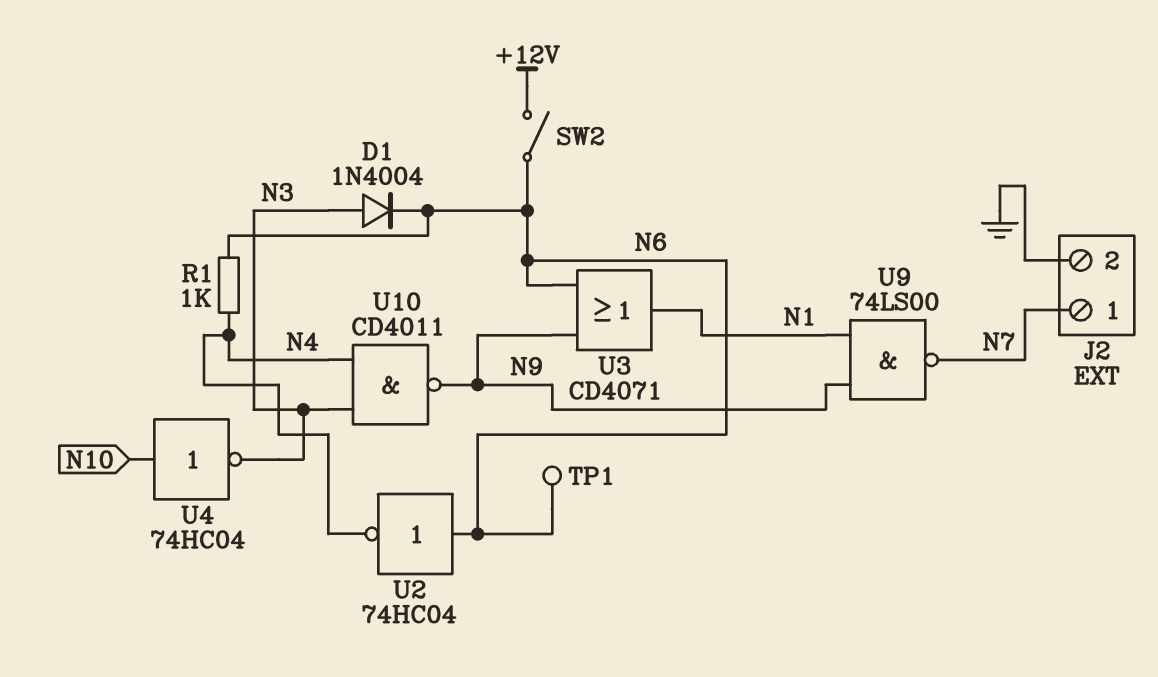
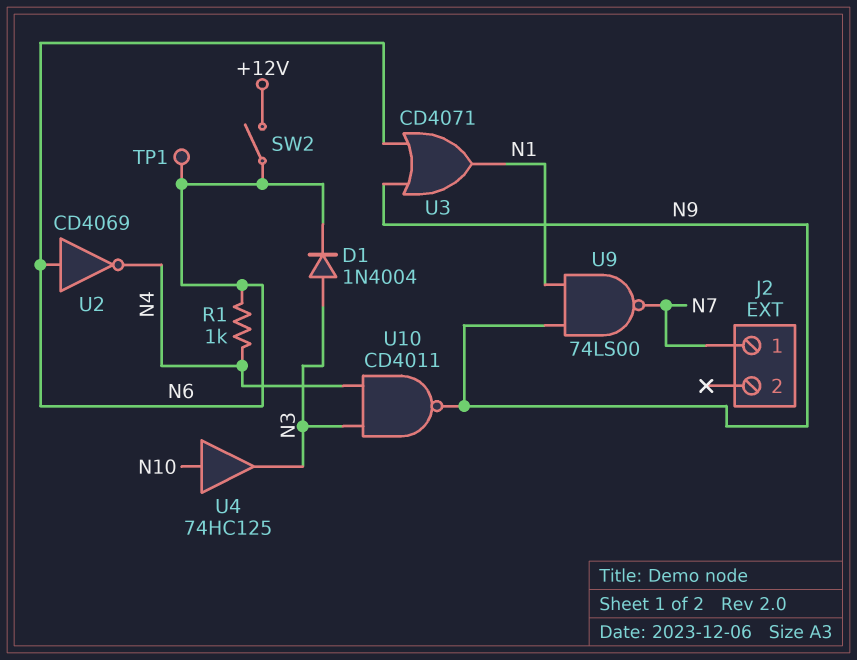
J2 pin 2: GND -> none
U2: NOT 74HC04 (in N6, out N4) -> NOT CD4069 (in N6, out N4)
U4: NOT 74HC04 (in N10, out N3) -> buffer 74HC125 (in N10, out N3)

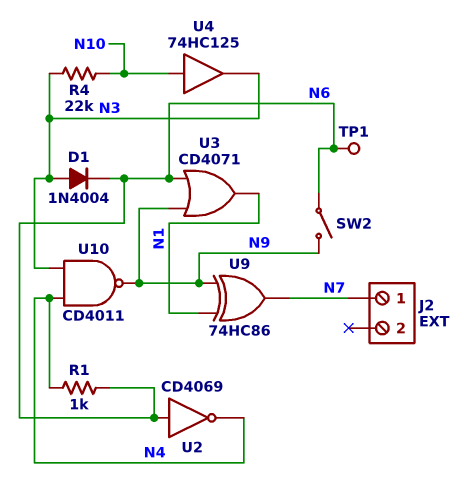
R4: none -> 22k (N3, N10)
SW2: switch (+12V, N6) -> switch (N6, N9)
U9: NAND 74LS00 (in N1, in N9, out N7) -> XOR 74HC86 (in N1, in N9, out N7)

